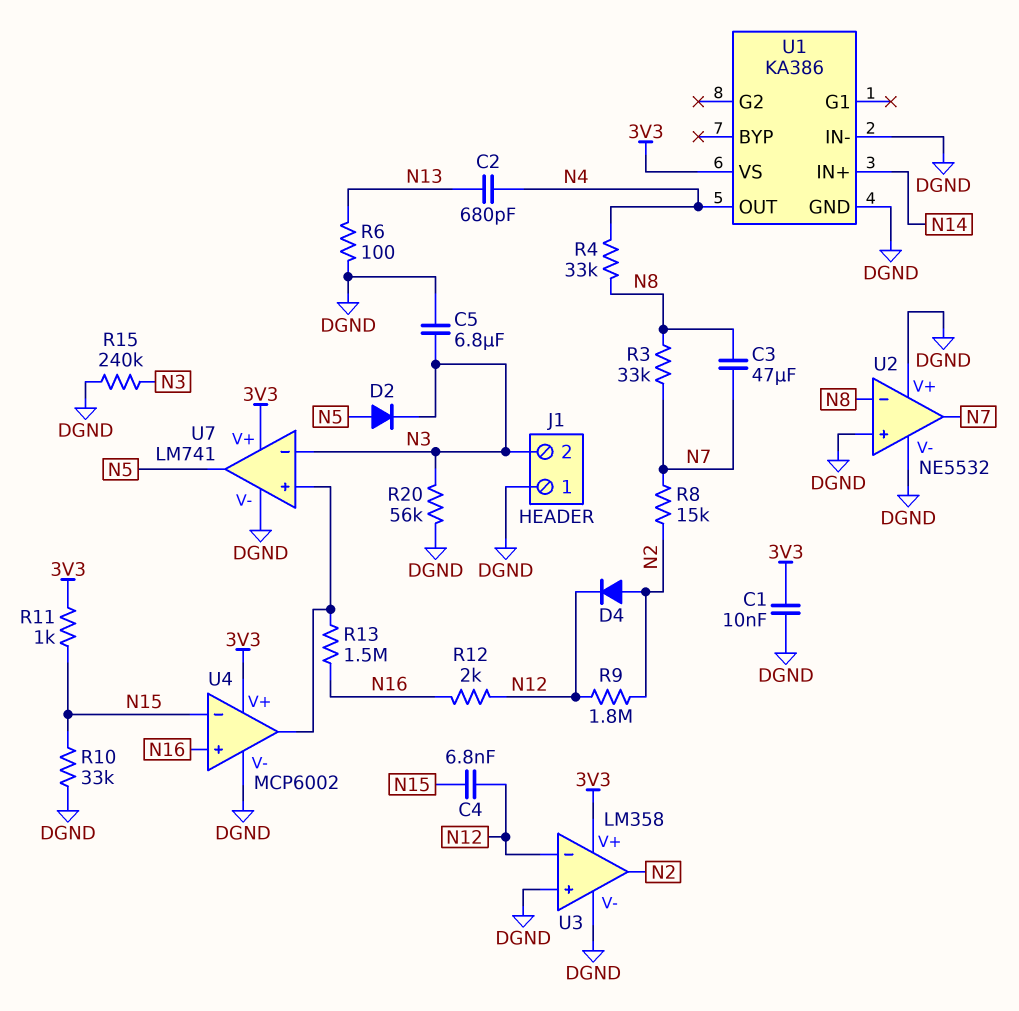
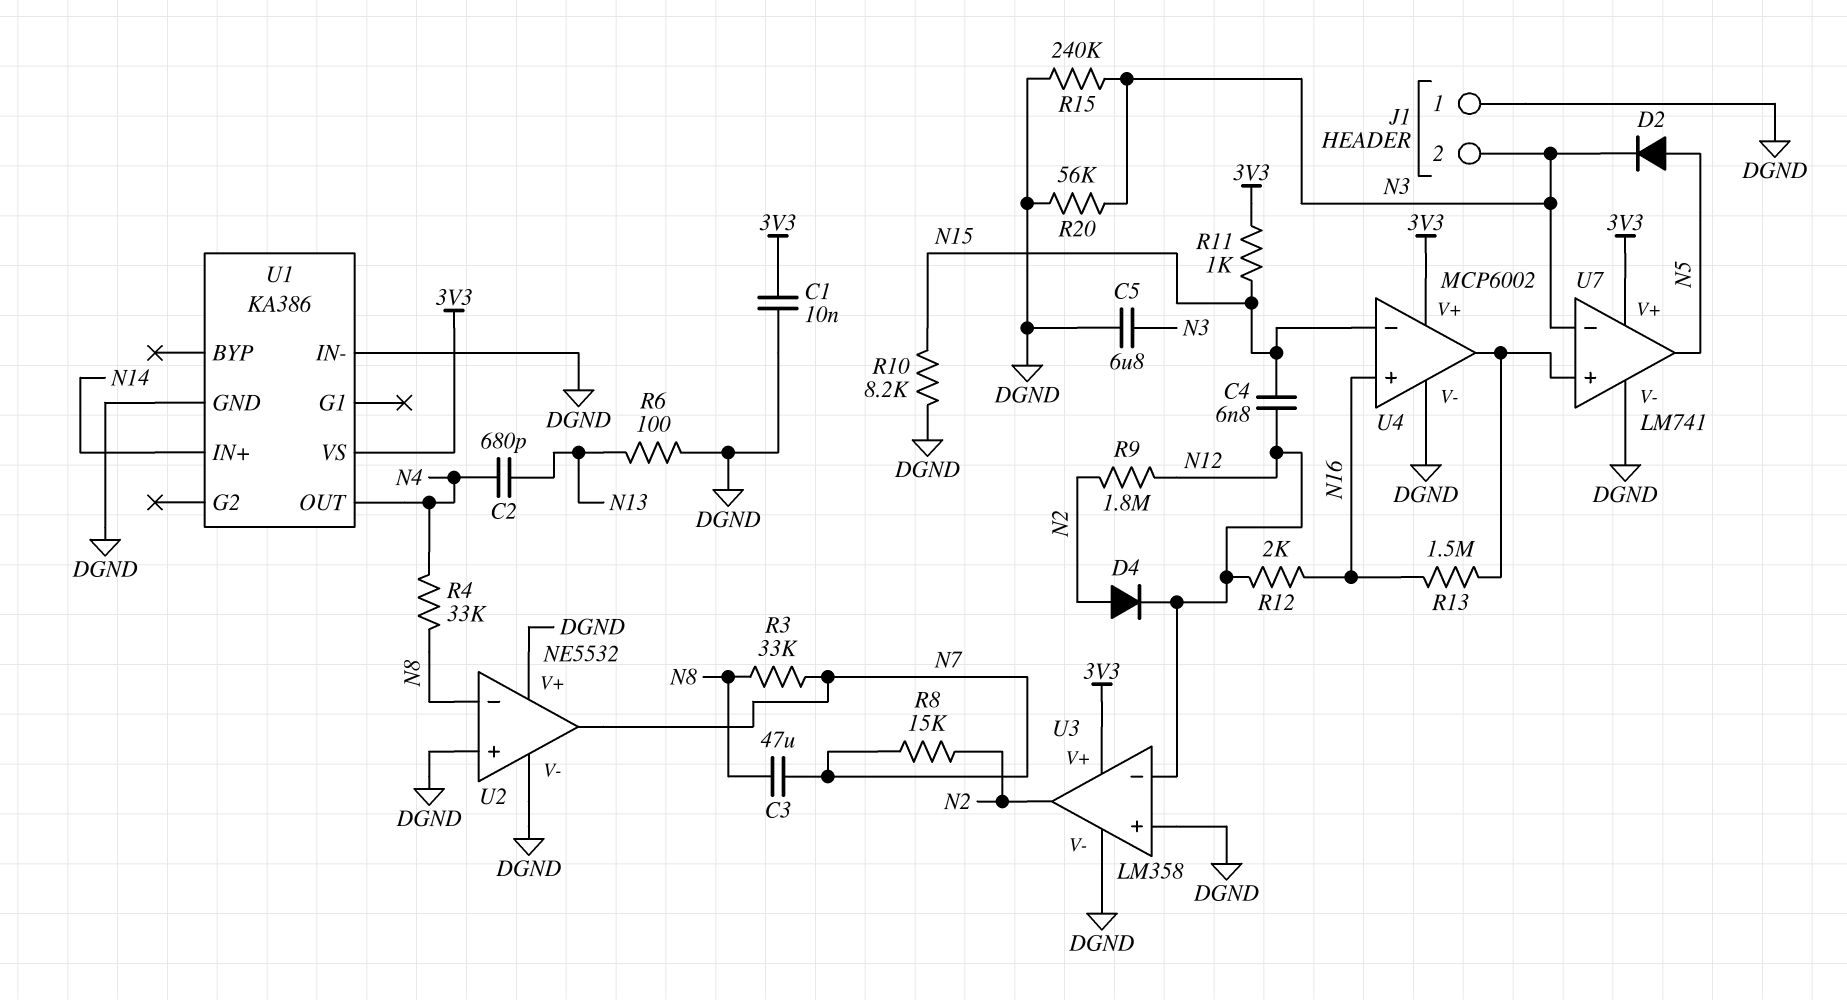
R10: 33k (DGND, N15) -> 8.2k (DGND, N15)

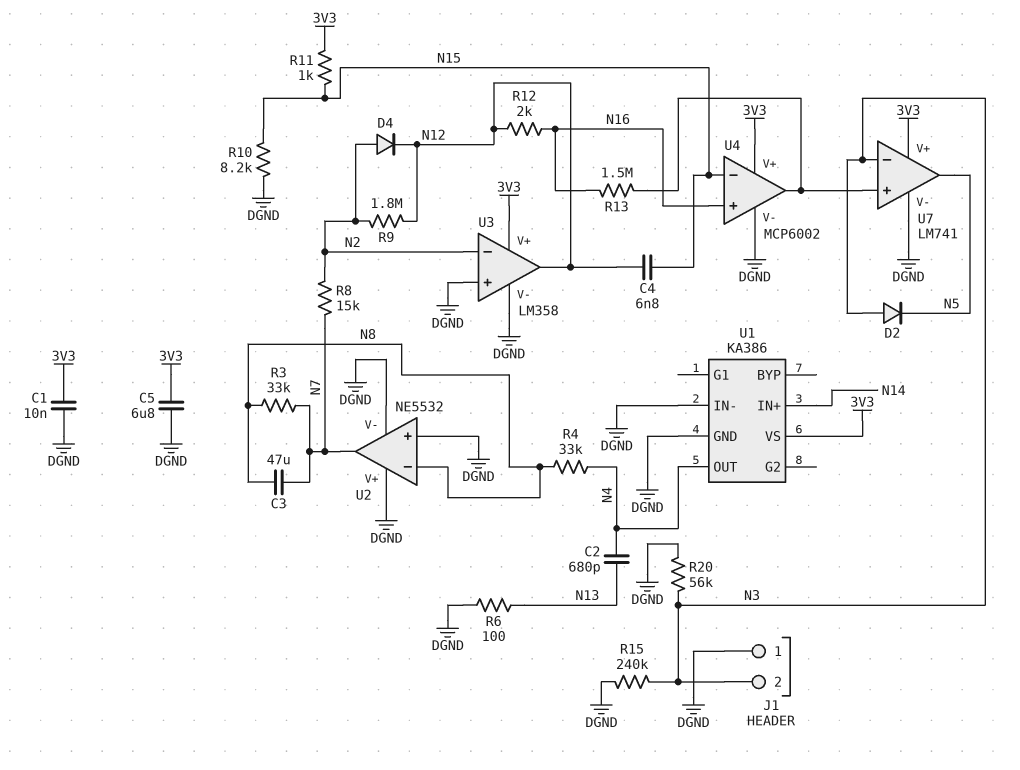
C5: 6.8uF (DGND, N3) -> 6.8uF (3V3, DGND)
D2: diode (A N5, K N3) -> diode (A N3, K N5)
U3 pin in-: N12 -> N2
U3 pin out: N2 -> N12

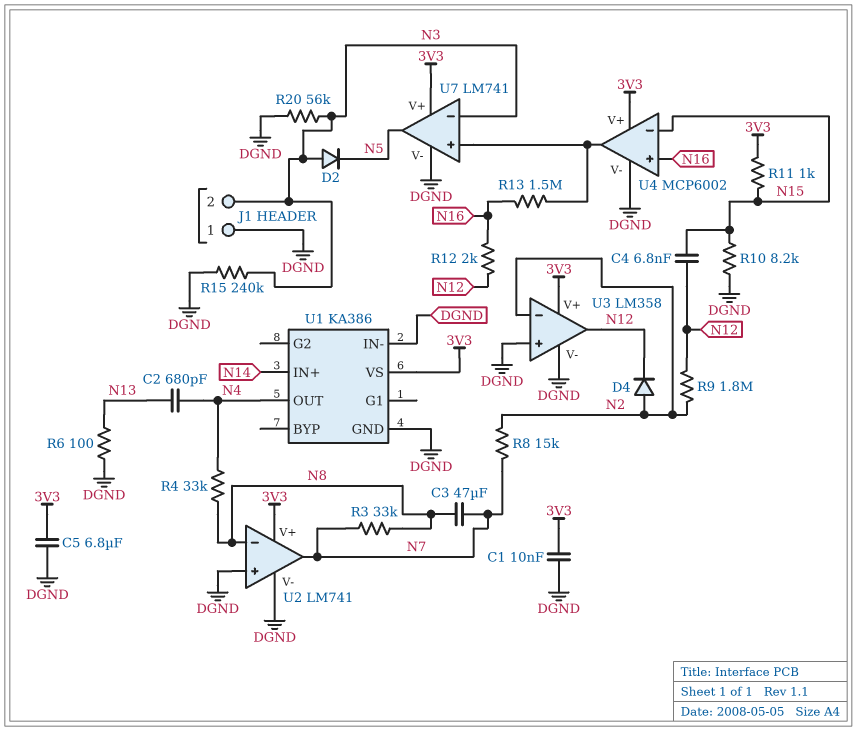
U2: NE5532 -> LM741
U2 pin V+: DGND -> 3V3

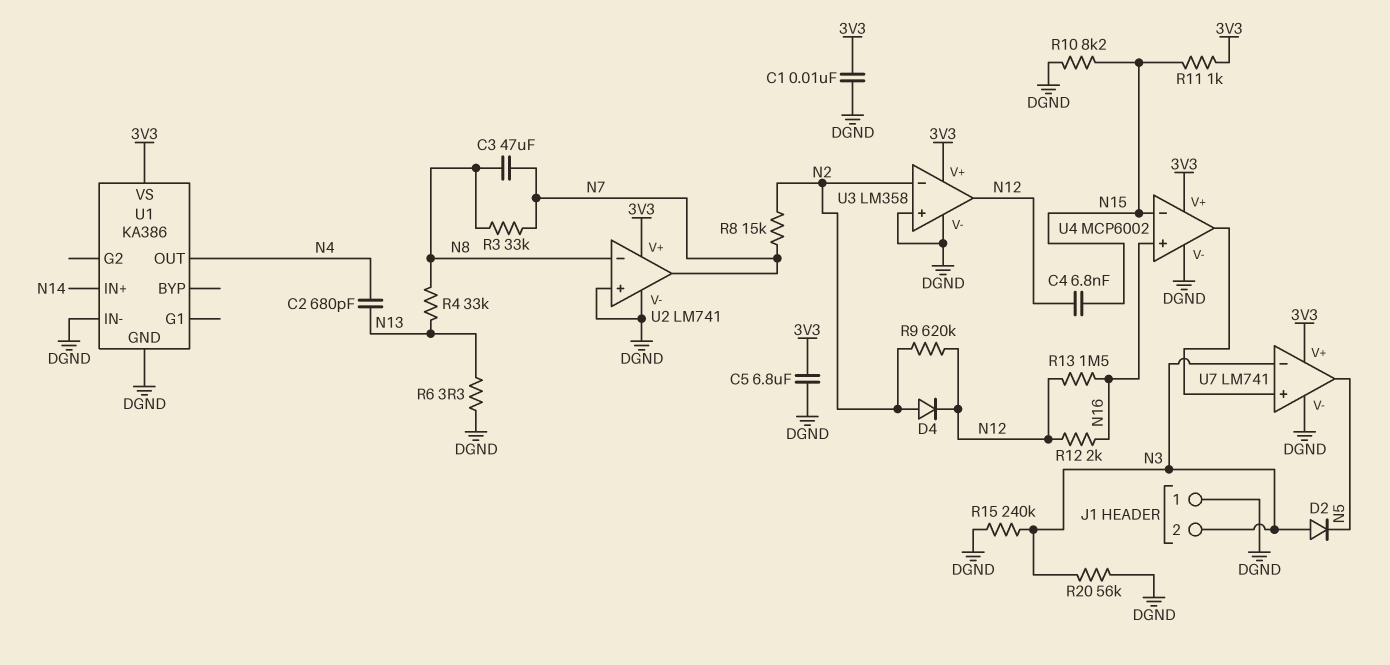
R4: 33k (N4, N8) -> 33k (N8, N13)
R6: 100 (DGND, N13) -> 3.3 (DGND, N13)
R9: 1.8M (N2, N12) -> 620k (N2, N12)
R13: 1.5M (N16, U4/out) -> 1.5M (N12, N16)

